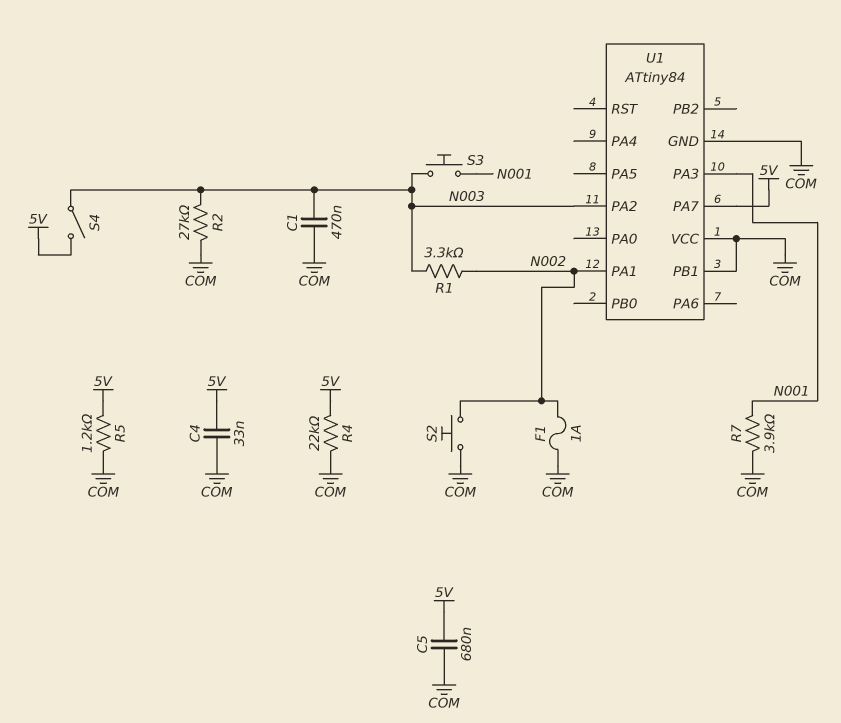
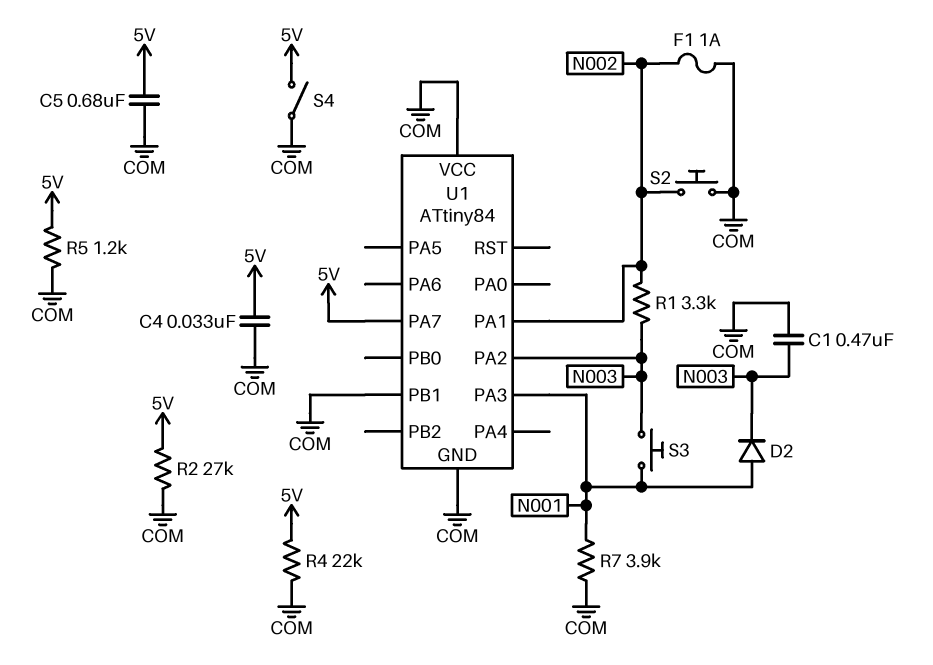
D2: none -> diode (A N001, K N003)
R2: 27k (COM, N003) -> 27k (5V, COM)
S4: switch (5V, N003) -> switch (5V, COM)

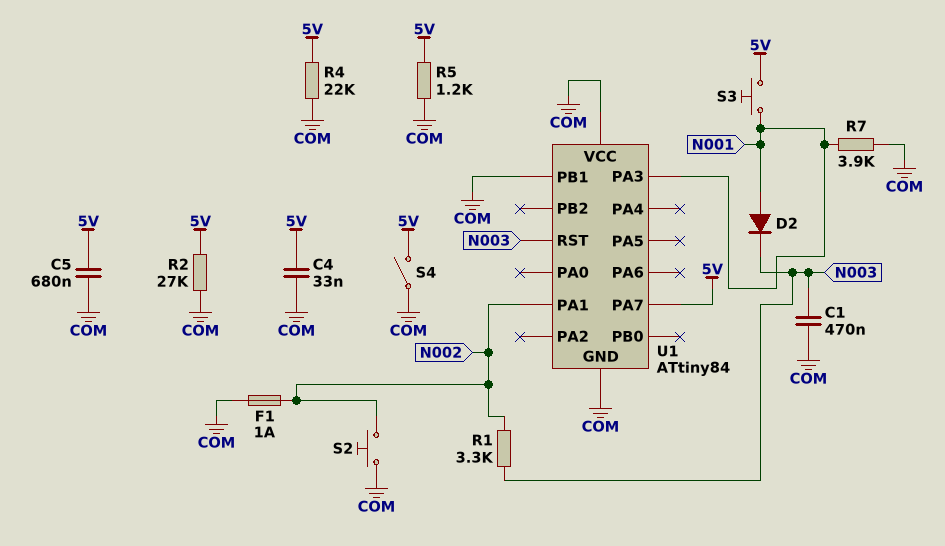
S3: button (N001, N003) -> button (5V, N001)
U1 pin PA2: N003 -> none
U1 pin RST: none -> N003

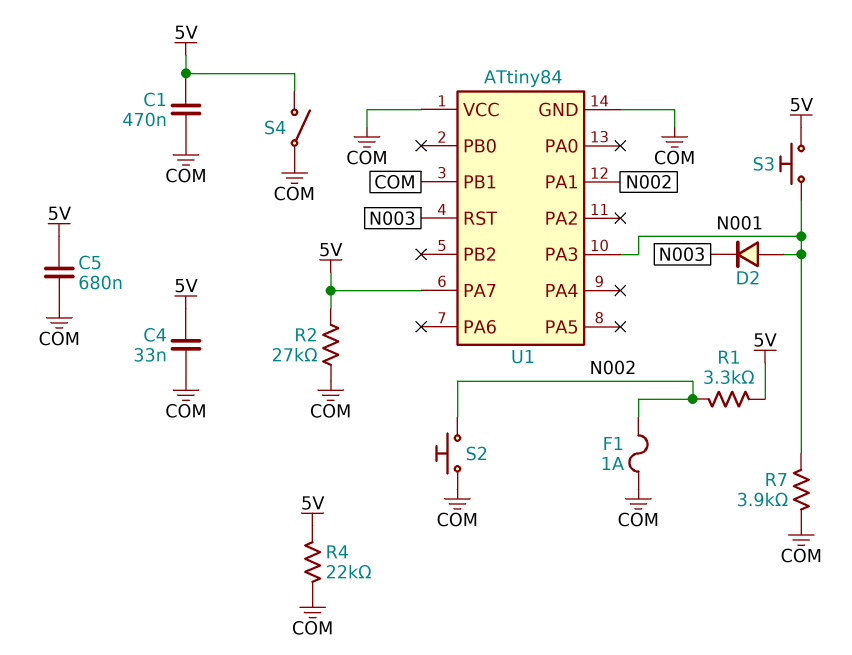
C1: 470nF (COM, N003) -> 470nF (5V, COM)
R1: 3.3k (N002, N003) -> 3.3k (5V, N002)
R5: 1.2k (5V, COM) -> none

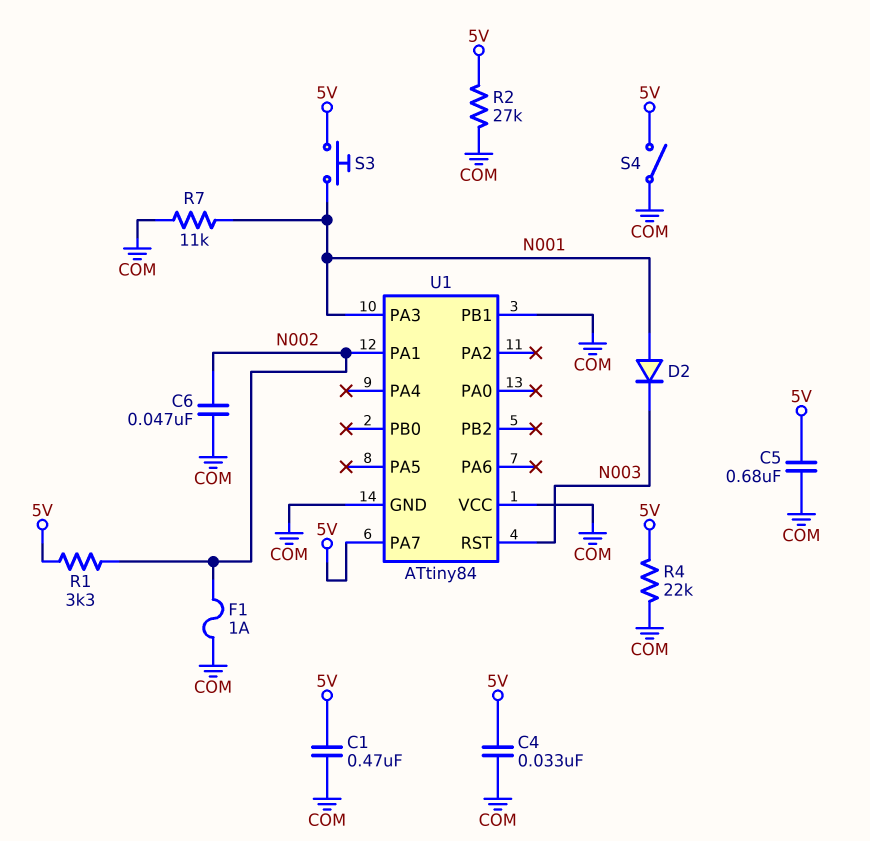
C6: none -> 47nF (COM, N002)
R7: 3.9k (COM, N001) -> 11k (COM, N001)
S2: button (COM, N002) -> none

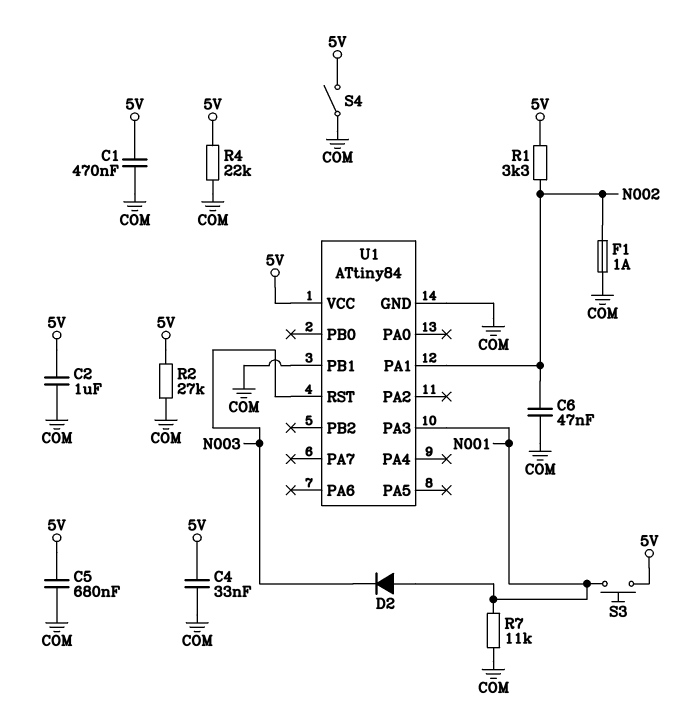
C2: none -> 1uF (5V, COM)
U1 pin PA7: 5V -> none
U1 pin VCC: COM -> 5V

